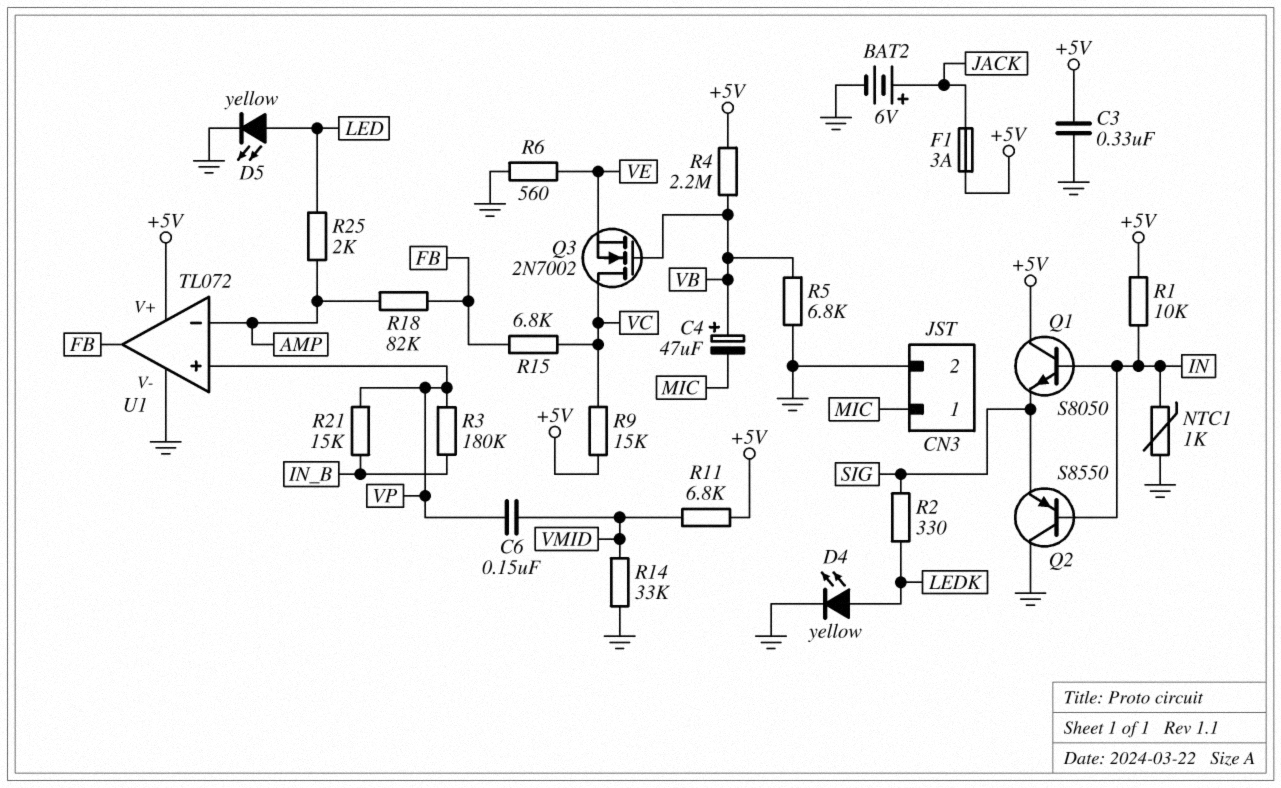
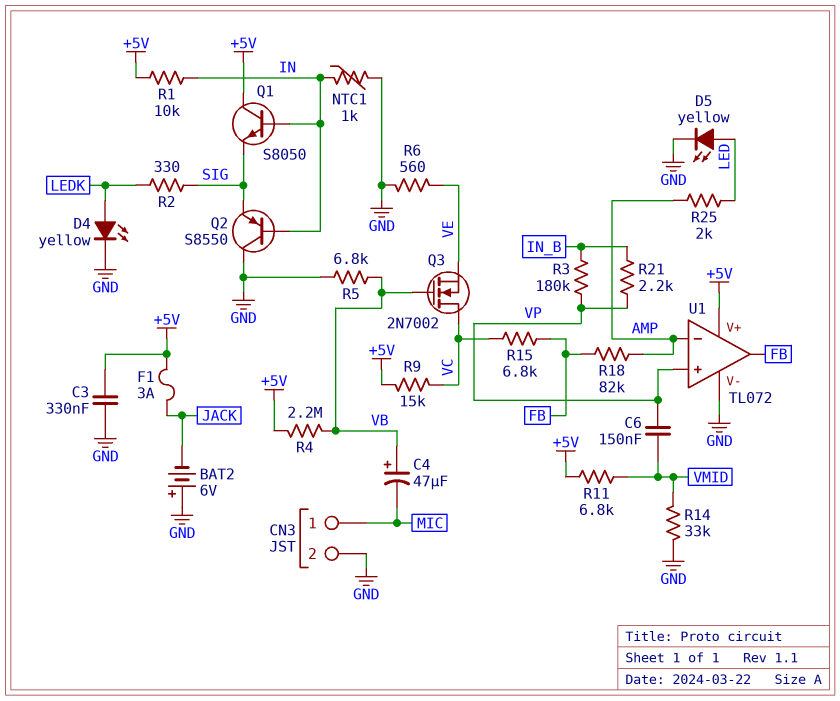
BAT2: 6V (plus JACK, minus GND) -> 6V (plus GND, minus JACK)
R21: 15k (IN_B, VP) -> 2.2k (IN_B, VP)

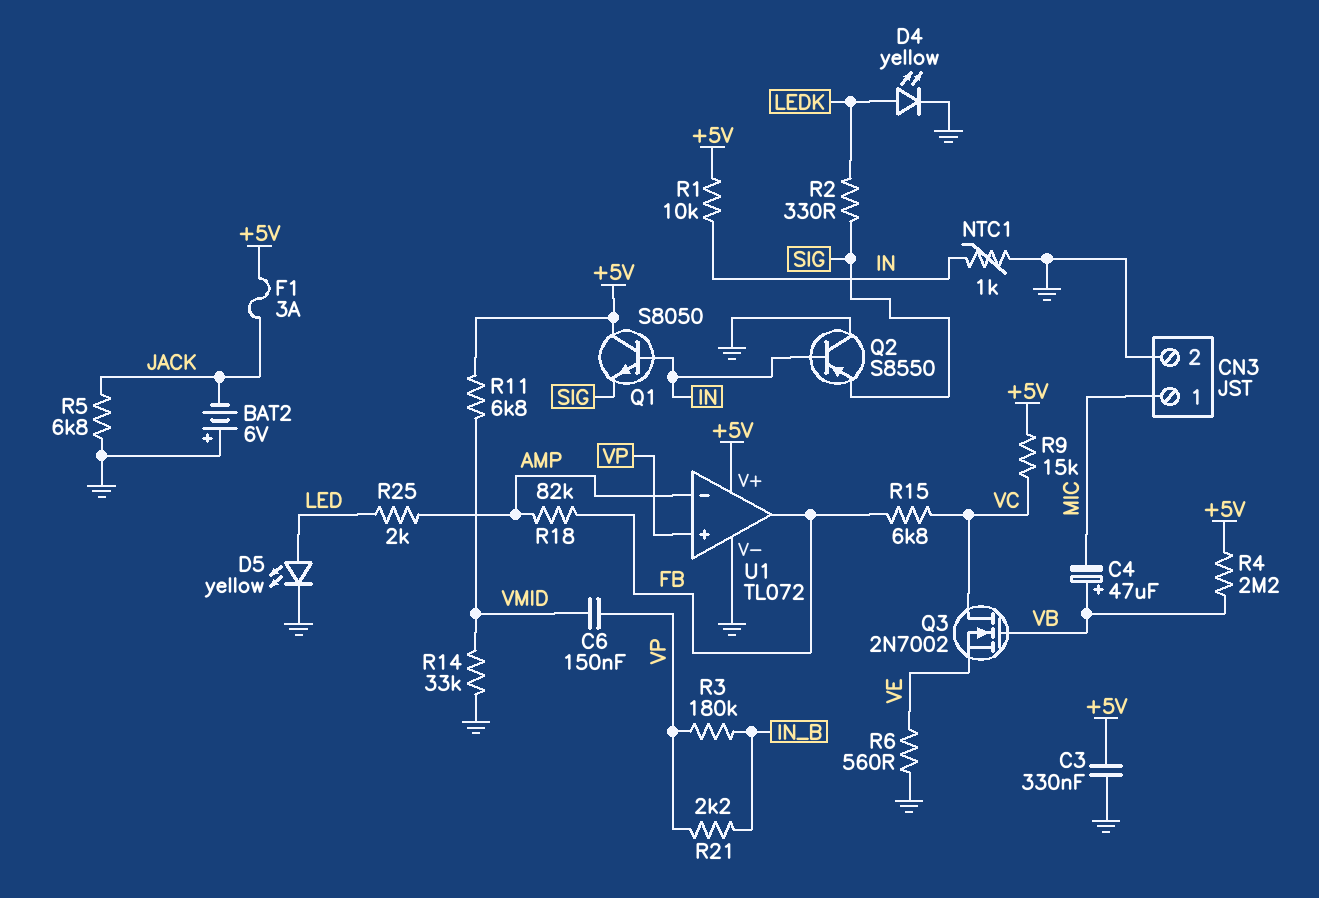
R5: 6.8k (GND, VB) -> 6.8k (GND, JACK)

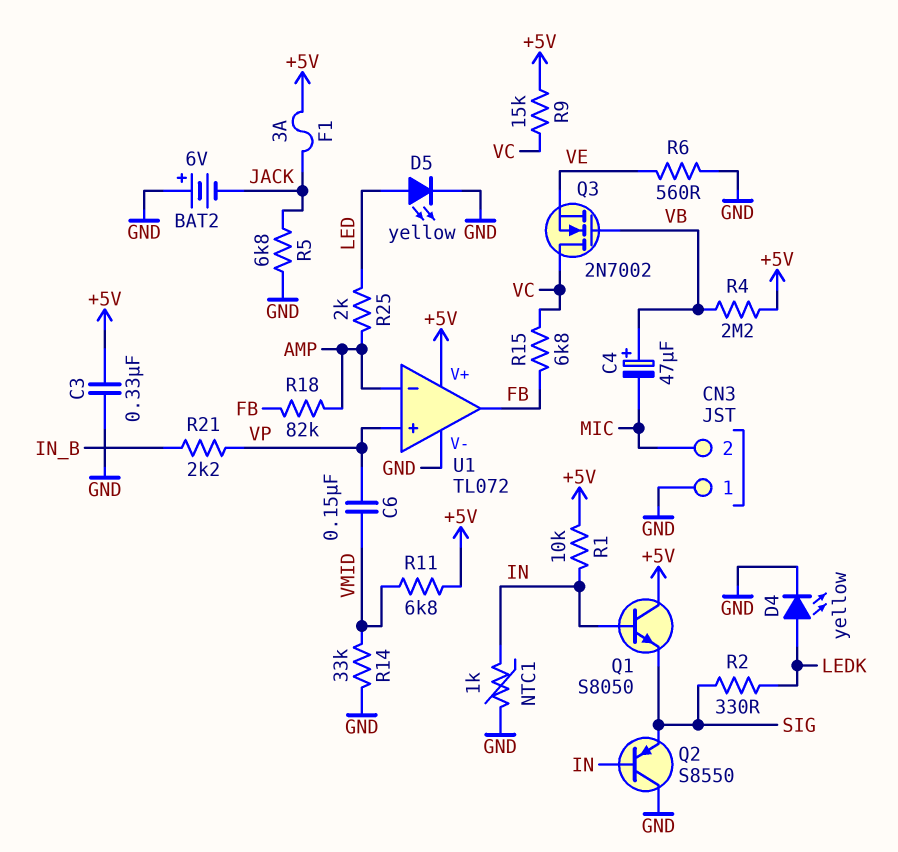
CN3 pin 1: MIC -> GND
CN3 pin 2: GND -> MIC
R3: 180k (IN_B, VP) -> none

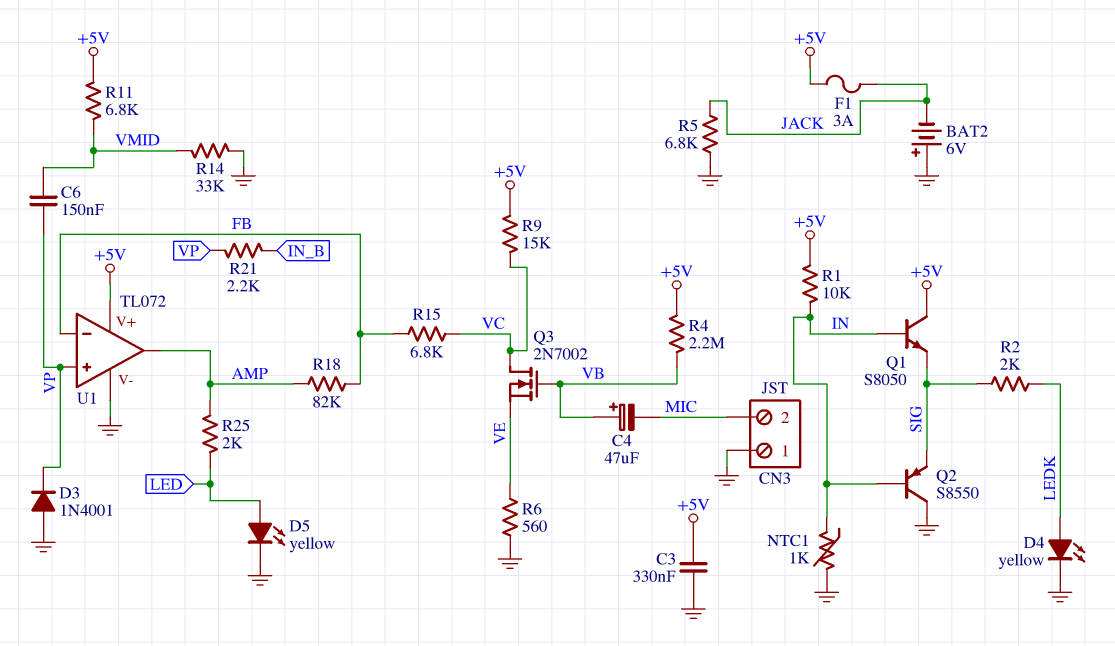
D3: none -> diode 1N4001 (A GND, K VP)
R2: 330 (LEDK, SIG) -> 2k (LEDK, SIG)
U1 pin in-: AMP -> FB
U1 pin out: FB -> AMP

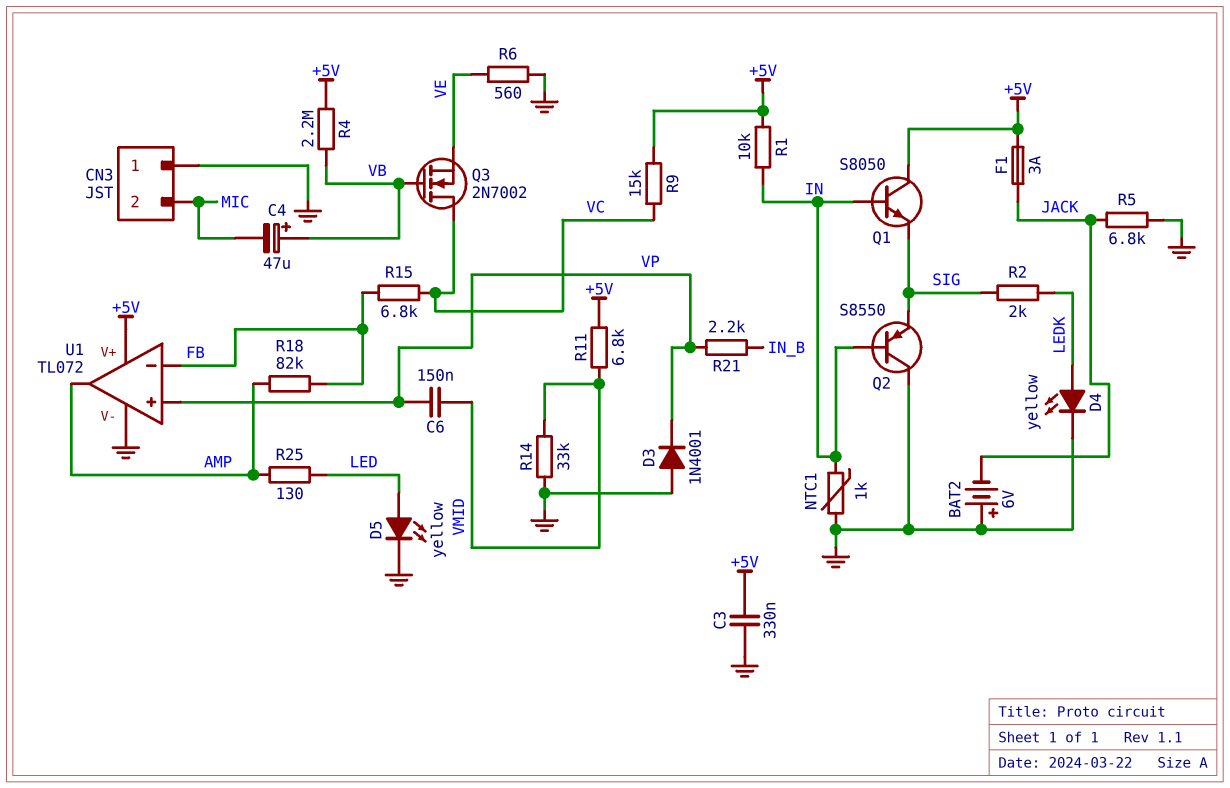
R25: 2k (AMP, LED) -> 130 (AMP, LED)

